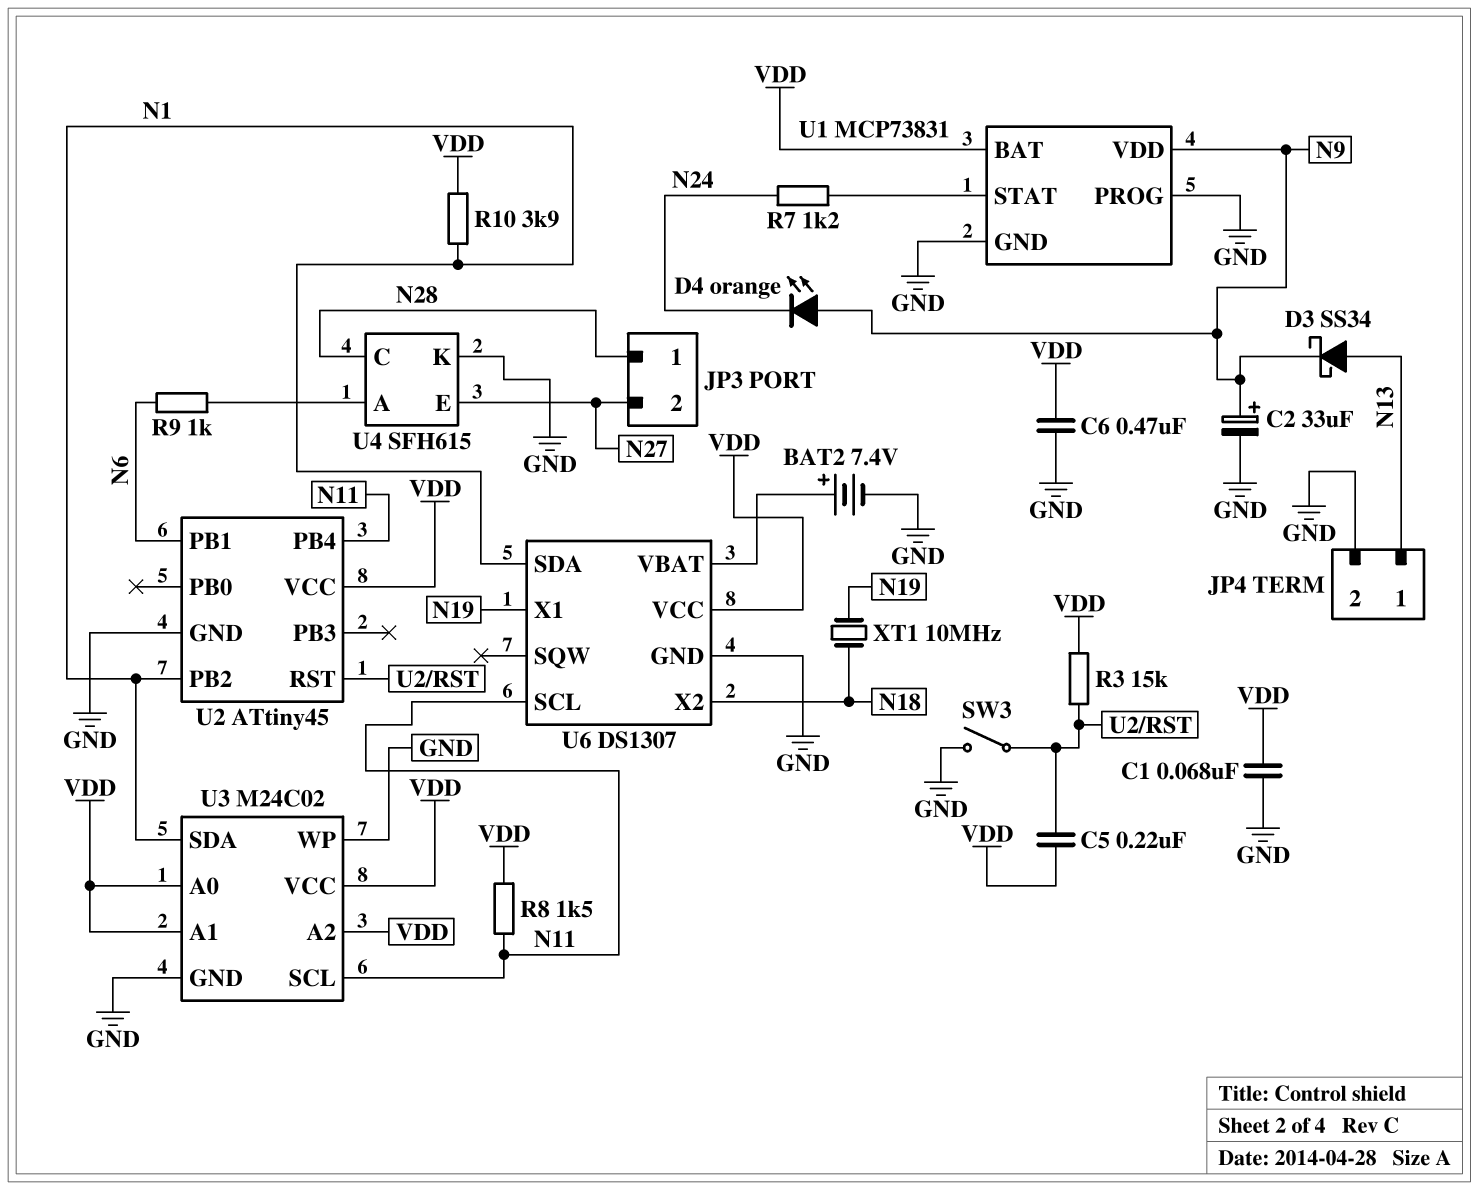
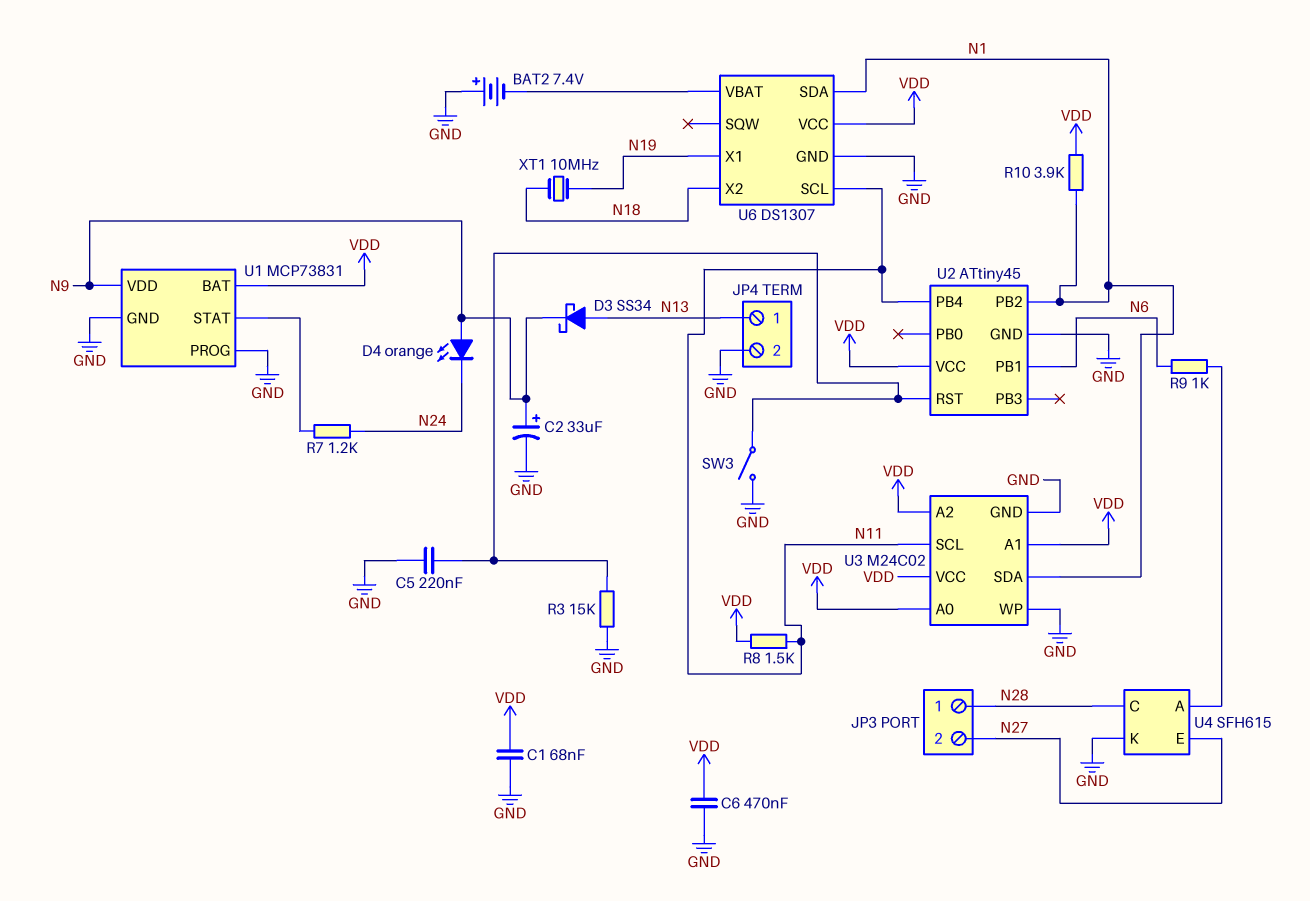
BAT2: 7.4V (plus U6/VBAT, minus GND) -> 7.4V (plus GND, minus U6/VBAT)
C5: 220nF (U2/RST, VDD) -> 220nF (GND, U2/RST)
R3: 15k (U2/RST, VDD) -> 15k (GND, U2/RST)

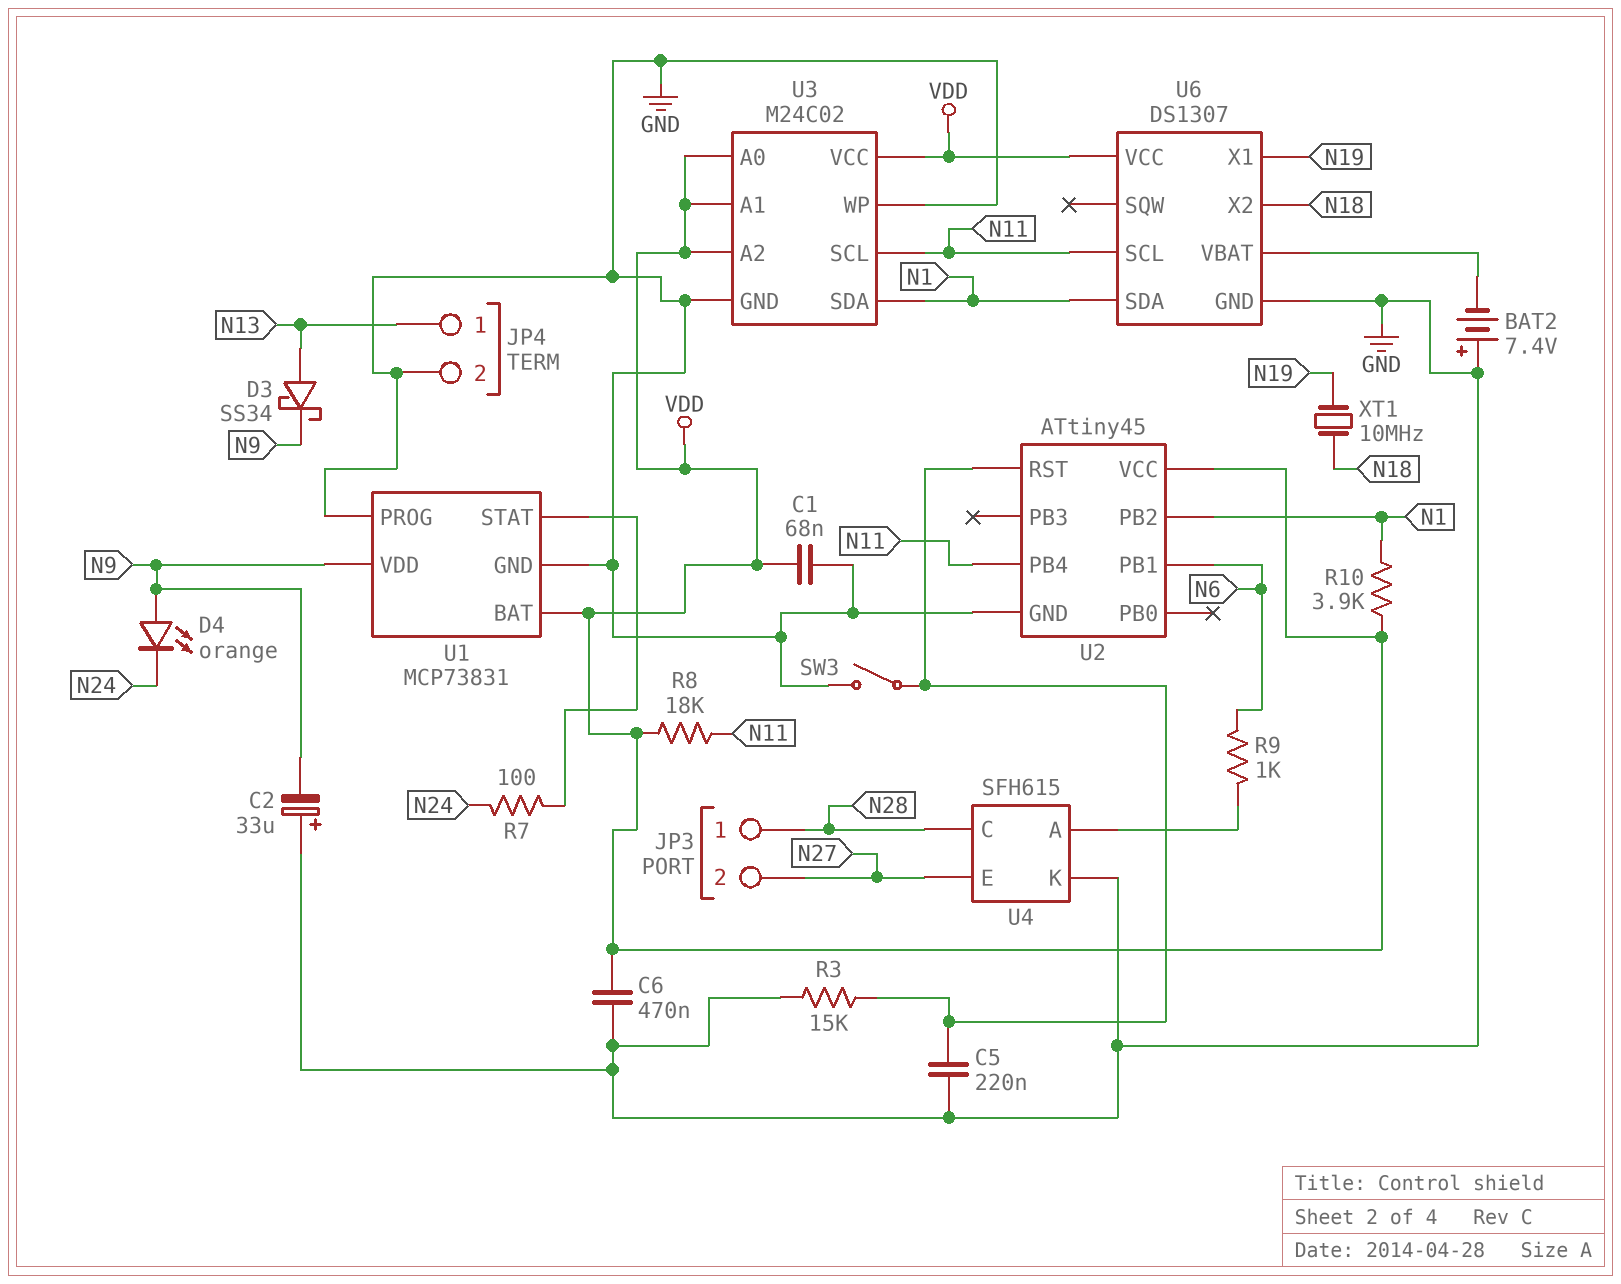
C2: 33uF (plus N9, minus GND) -> 33uF (plus GND, minus N9)
R7: 1.2k (N24, U1/STAT) -> 100 (N24, U1/STAT)
R8: 1.5k (N11, VDD) -> 18k (N11, VDD)

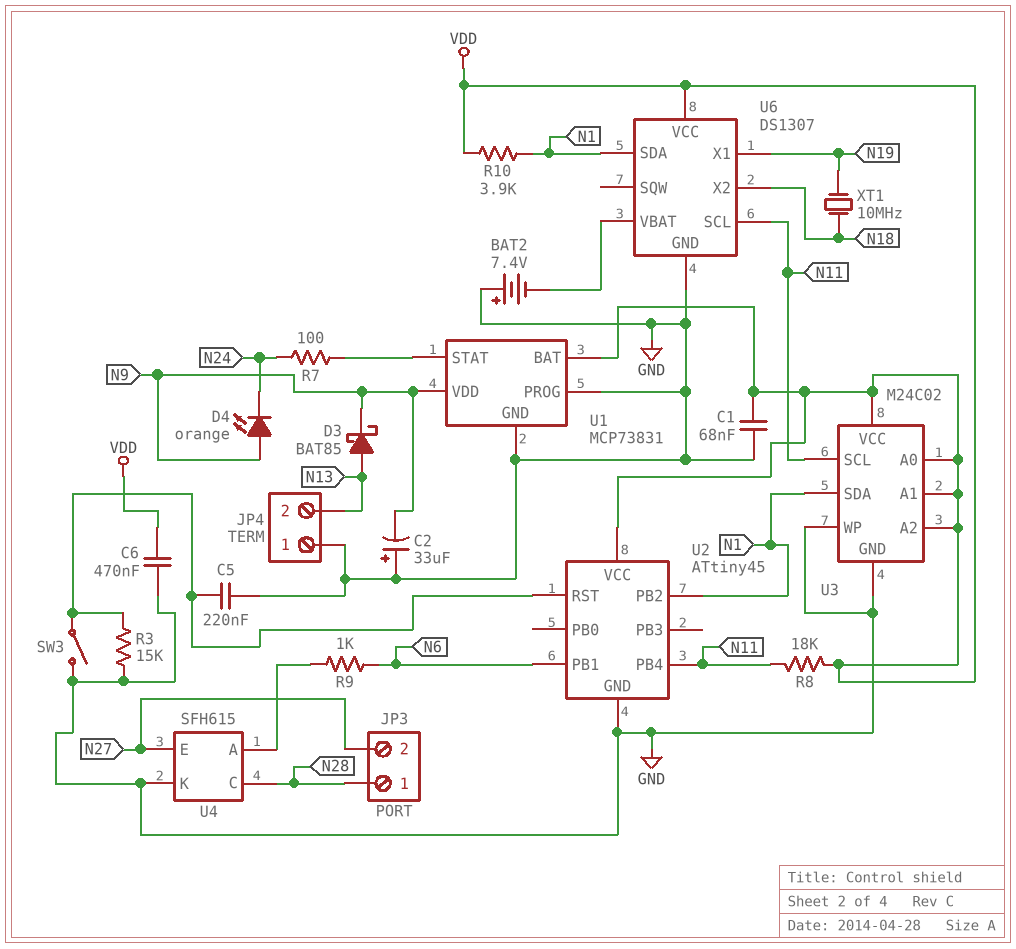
D3: schottky SS34 (A N13, K N9) -> schottky BAT85 (A N13, K N9)
JP4 pin 1: N13 -> GND
JP4 pin 2: GND -> N13

